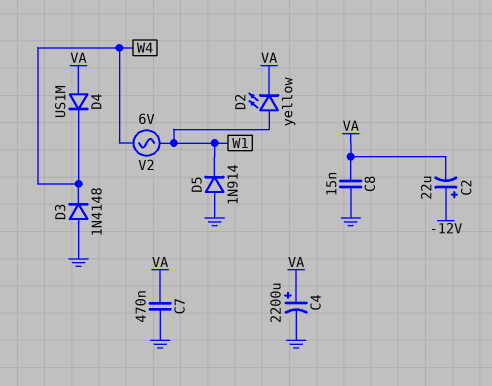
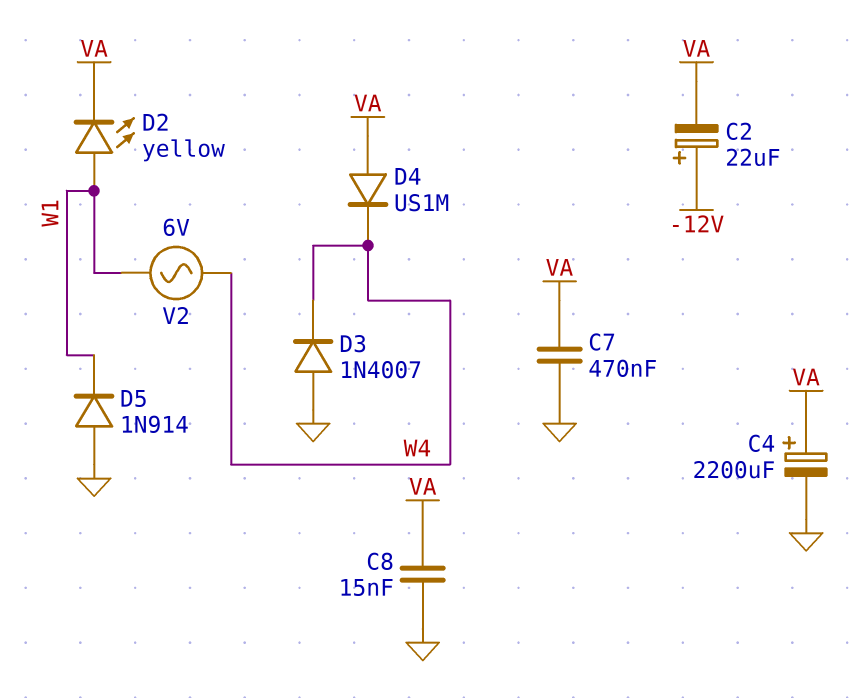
D3: diode 1N4148 (A GND, K W4) -> diode 1N4007 (A GND, K W4)

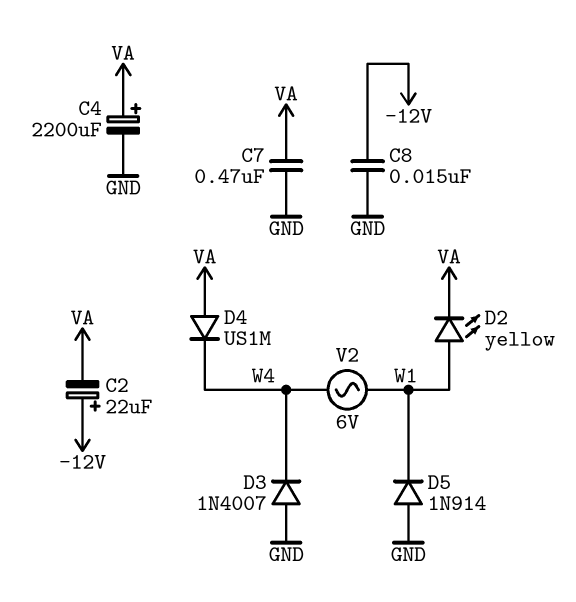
C8: 15nF (GND, VA) -> 15nF (-12V, GND)

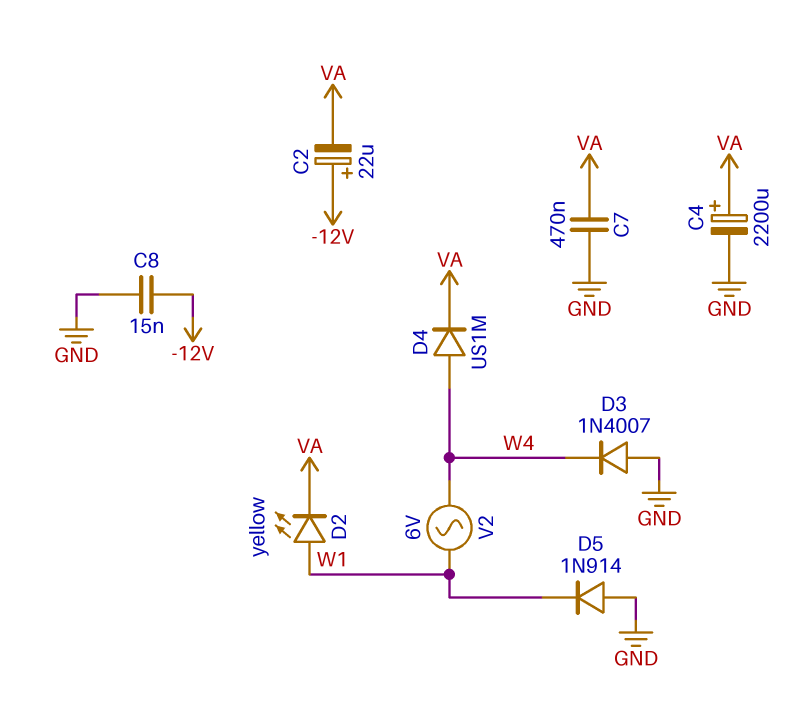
D4: diode US1M (A VA, K W4) -> diode US1M (A W4, K VA)

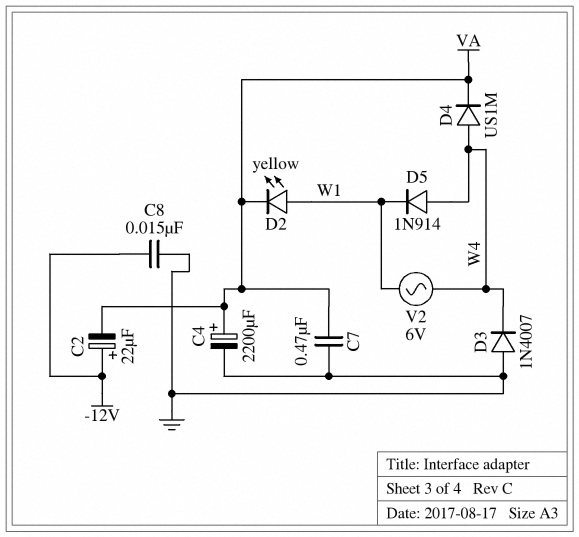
D5: diode 1N914 (A GND, K W1) -> diode 1N914 (A W4, K W1)

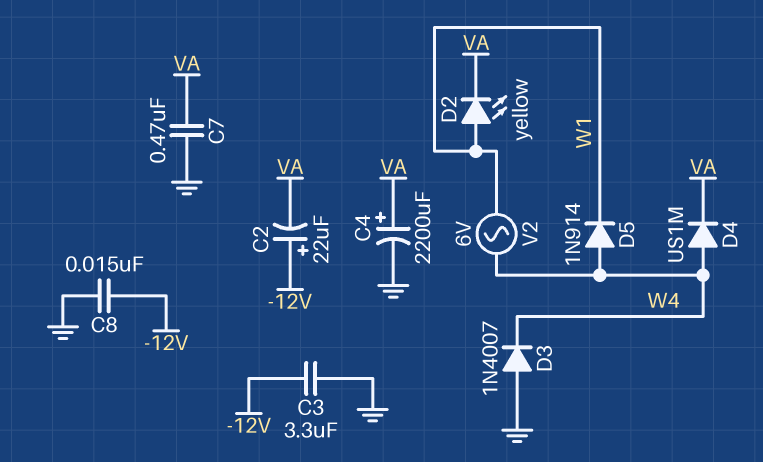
C3: none -> 3.3uF (-12V, GND)

